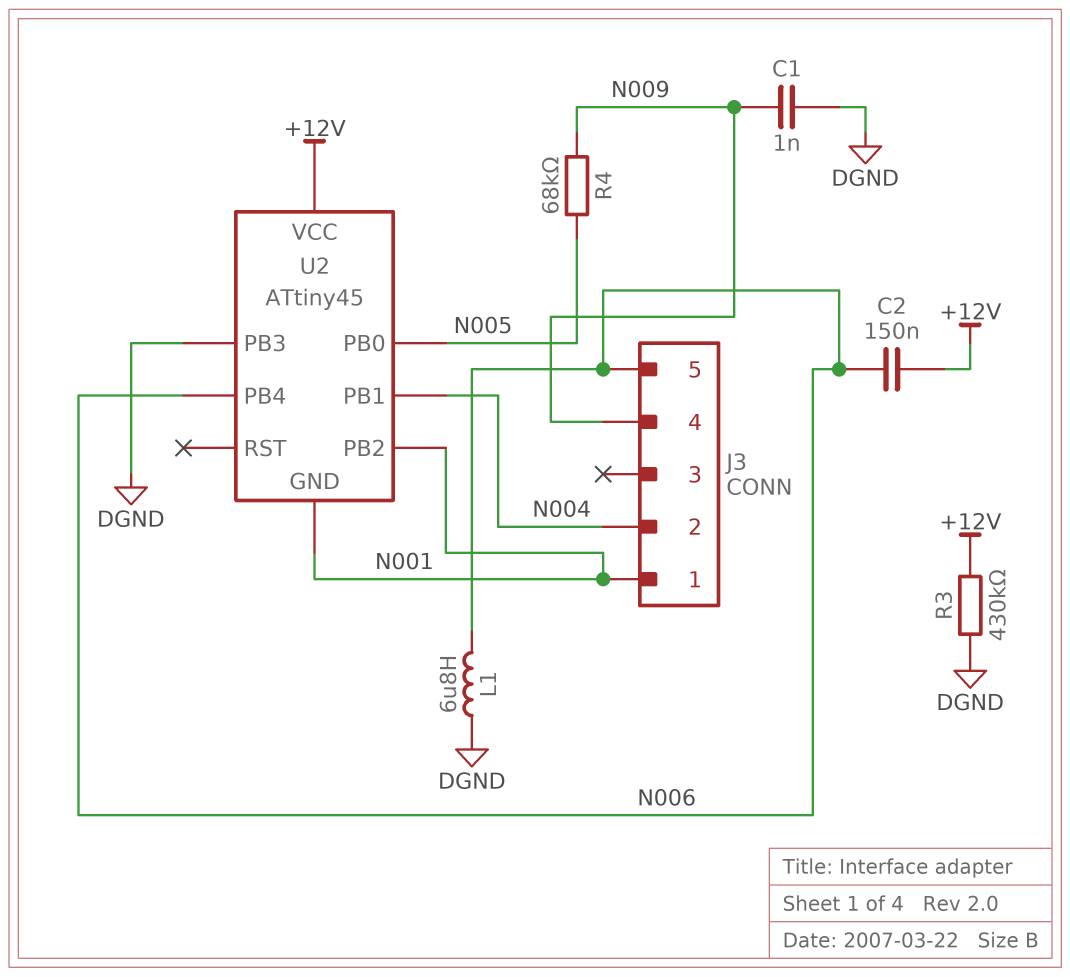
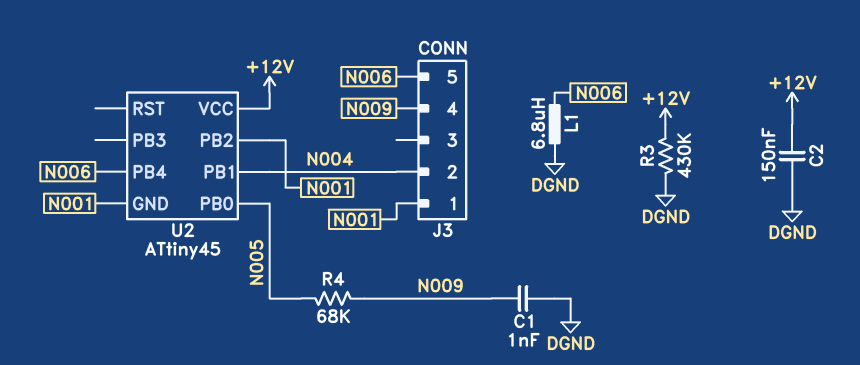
C2: 150nF (+12V, N006) -> 150nF (+12V, DGND)
U2 pin PB3: DGND -> none

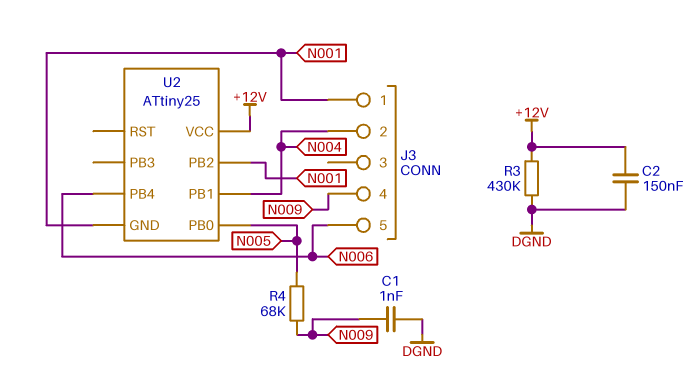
L1: 6.8uH (DGND, N006) -> none
U2: ATtiny45 -> ATtiny25

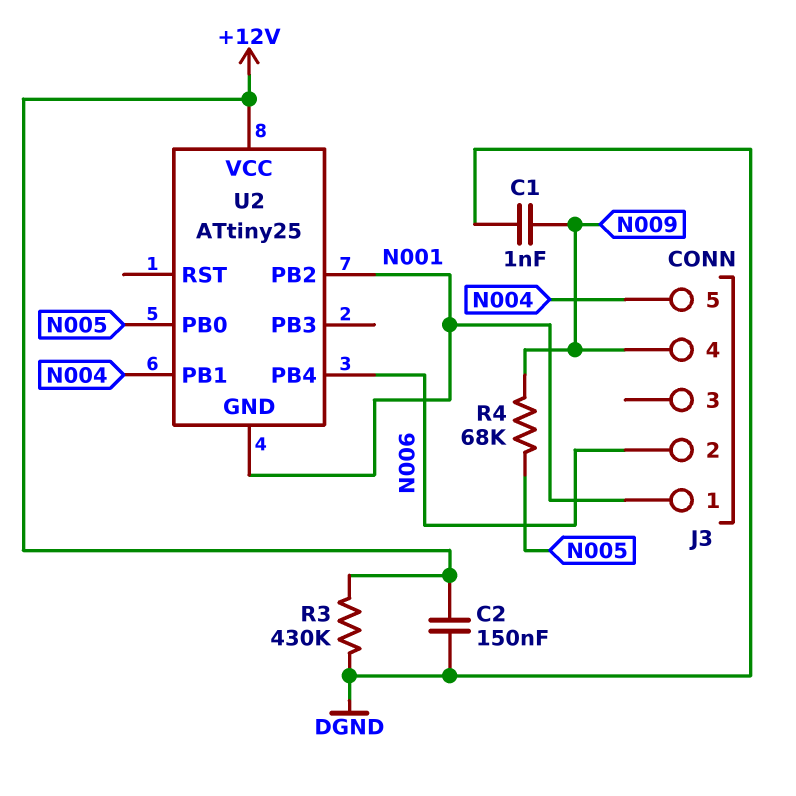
J3 pin 2: N004 -> N006
J3 pin 5: N006 -> N004

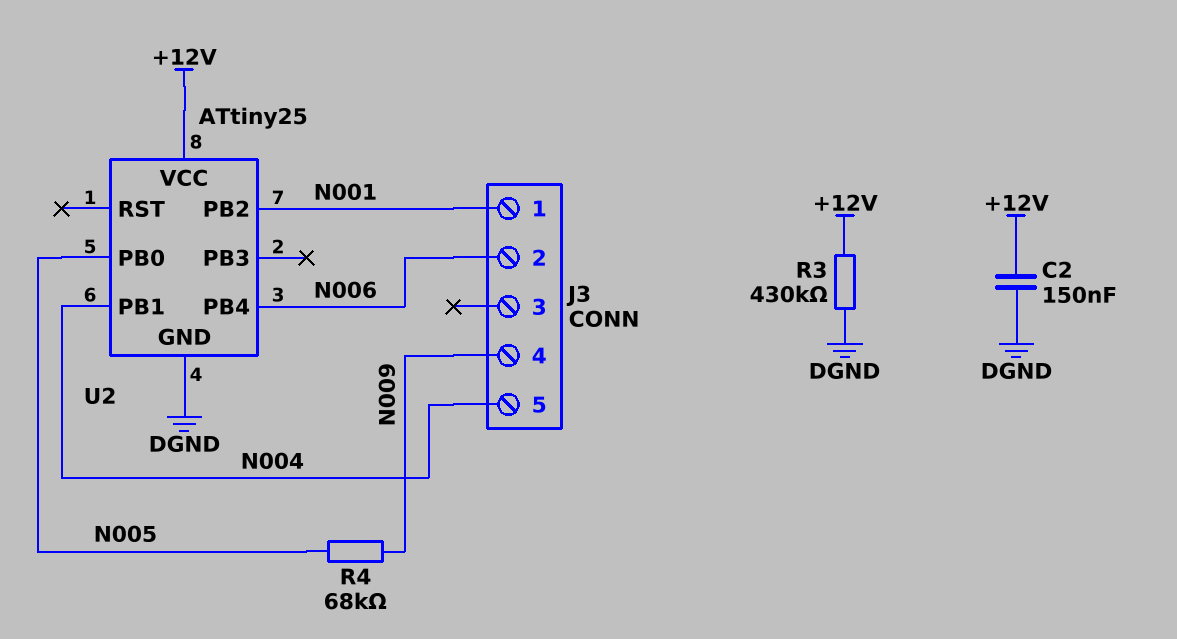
C1: 1nF (DGND, N009) -> none
U2 pin GND: N001 -> DGND

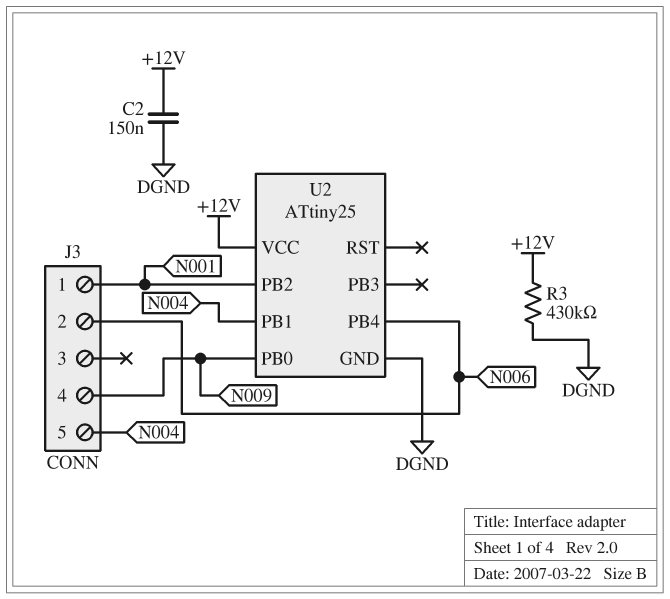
R4: 68k (N005, N009) -> none
U2 pin PB0: N005 -> N009

